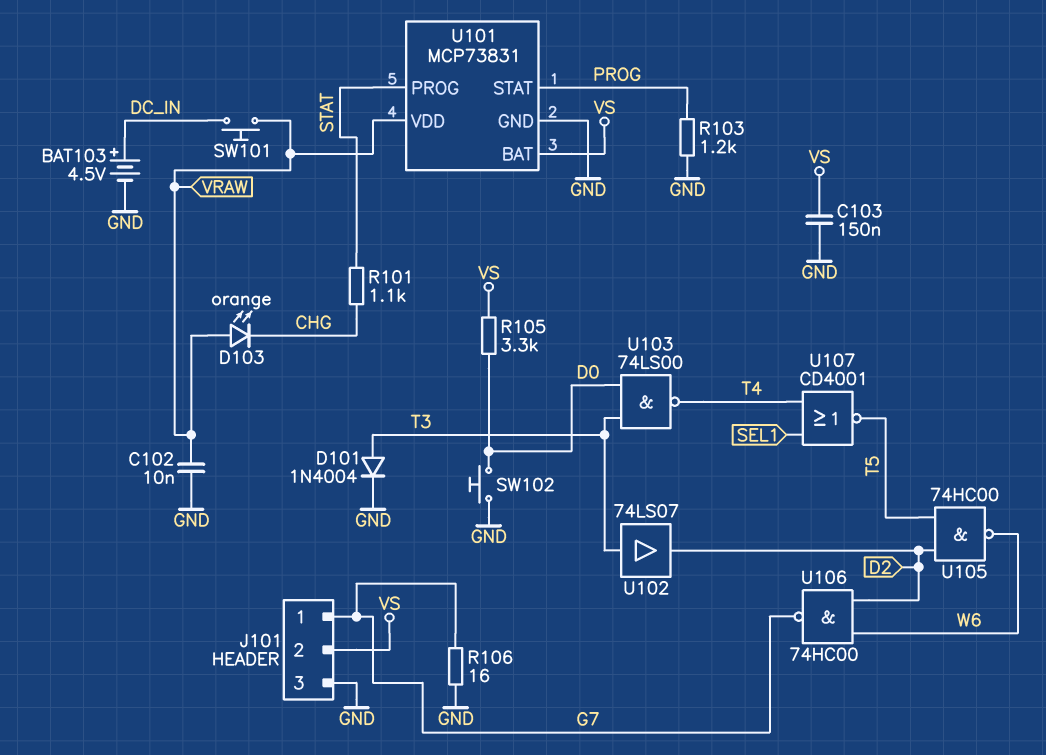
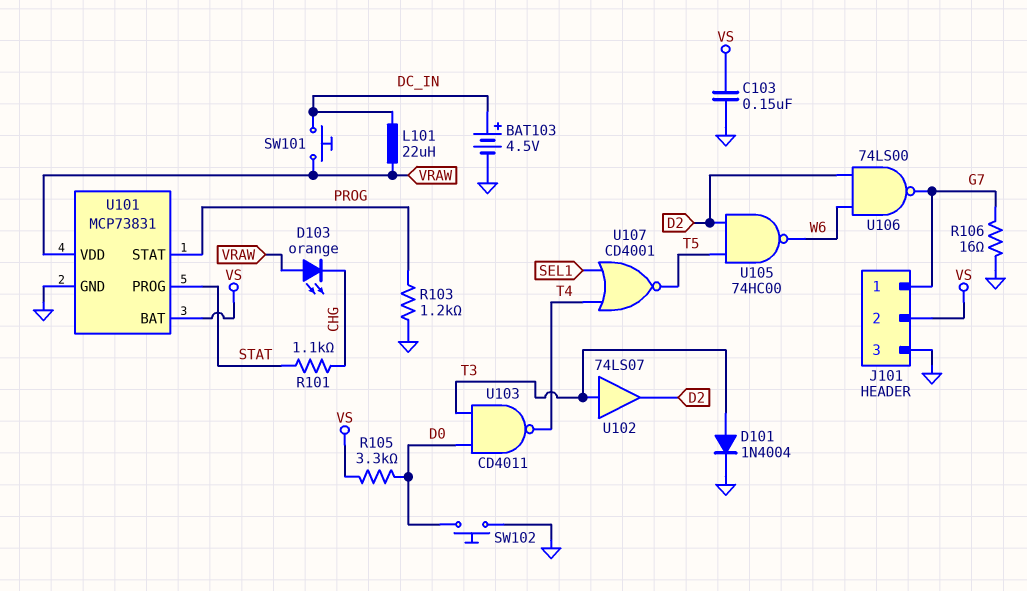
C102: 10nF (GND, VRAW) -> none
L101: none -> 22uH (DC_IN, VRAW)
U103: NAND 74LS00 (in D0, in T3, out T4) -> NAND CD4011 (in D0, in T3, out T4)
U106: NAND 74HC00 (in D2, in W6, out G7) -> NAND 74LS00 (in D2, in W6, out G7)

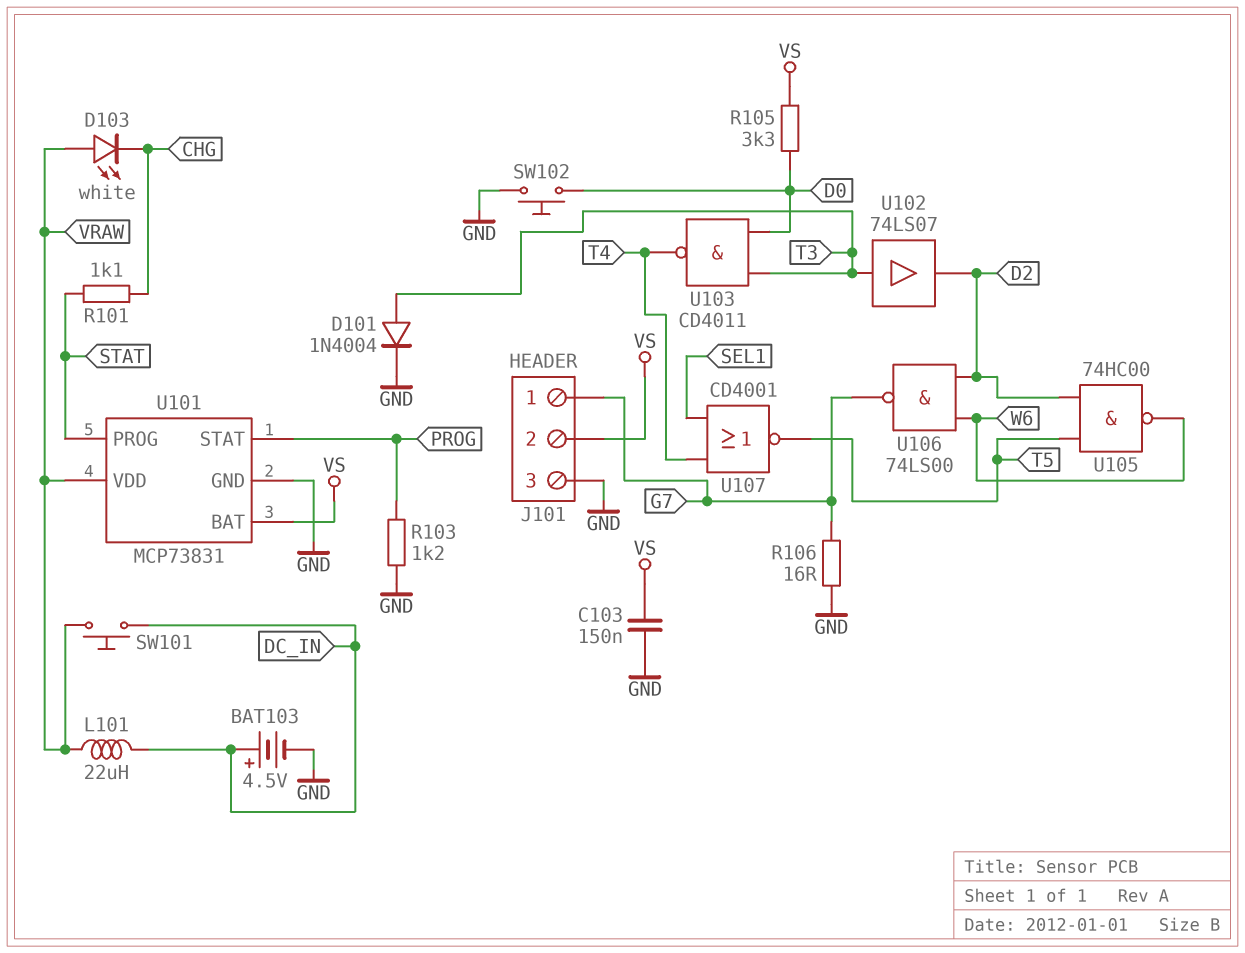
D103: LED orange (A VRAW, K CHG) -> LED white (A VRAW, K CHG)

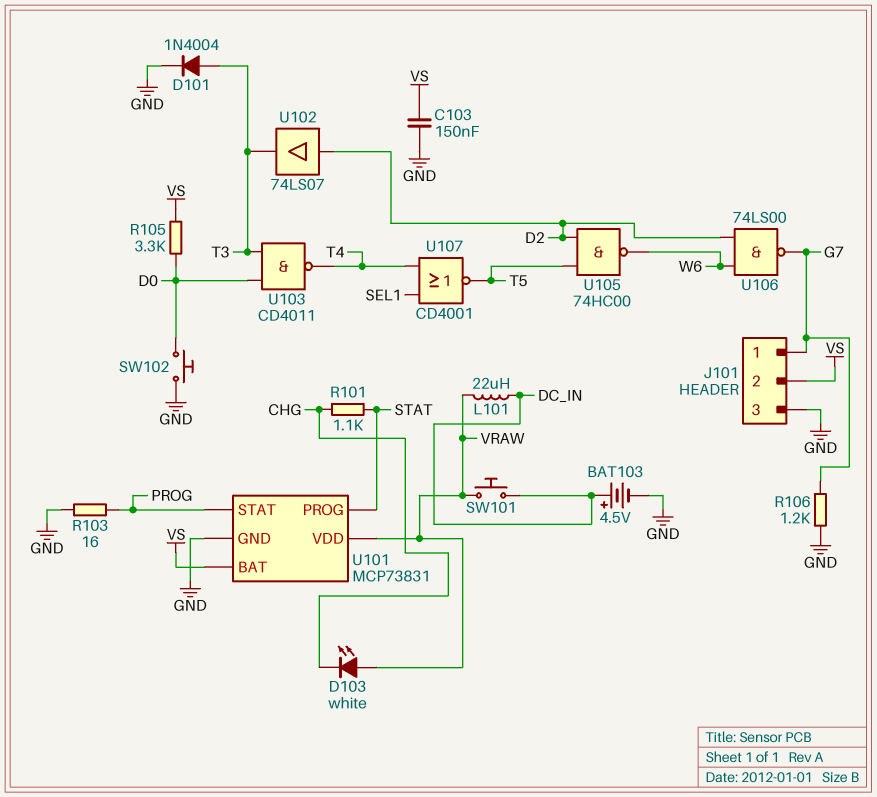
R103: 1.2k (GND, PROG) -> 16 (GND, PROG)
R106: 16 (G7, GND) -> 1.2k (G7, GND)
U102: buffer 74LS07 (in T3, out D2) -> buffer 74LS07 (in D2, out T3)

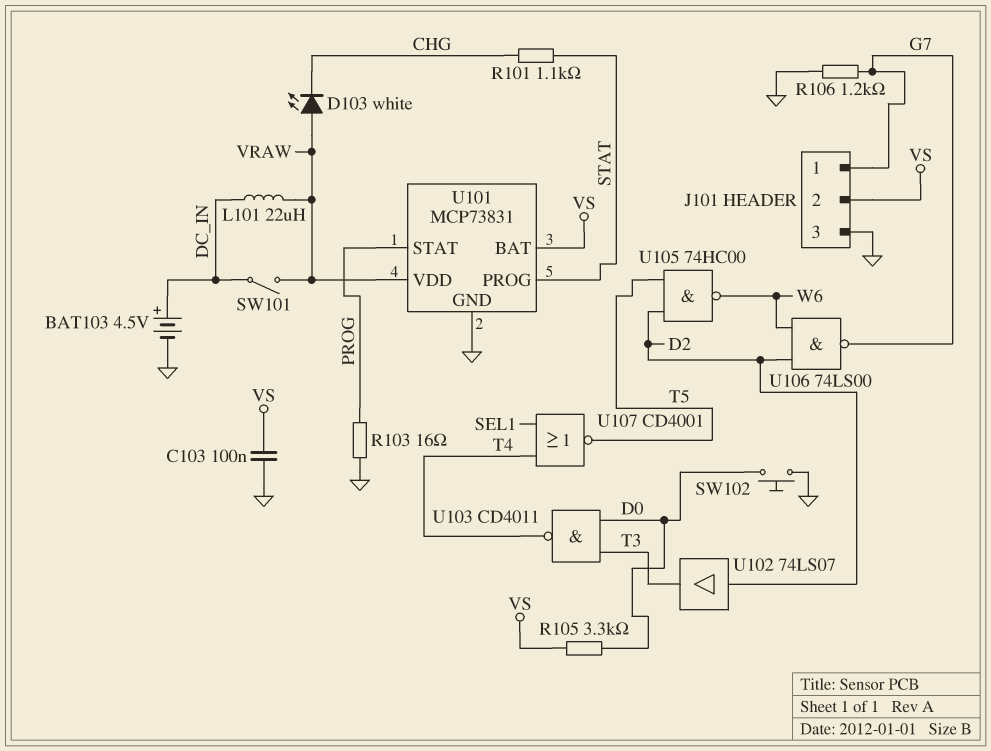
C103: 150nF (GND, VS) -> 100nF (GND, VS)
D101: diode 1N4004 (A T3, K GND) -> none
SW101: button (DC_IN, VRAW) -> switch (DC_IN, VRAW)

